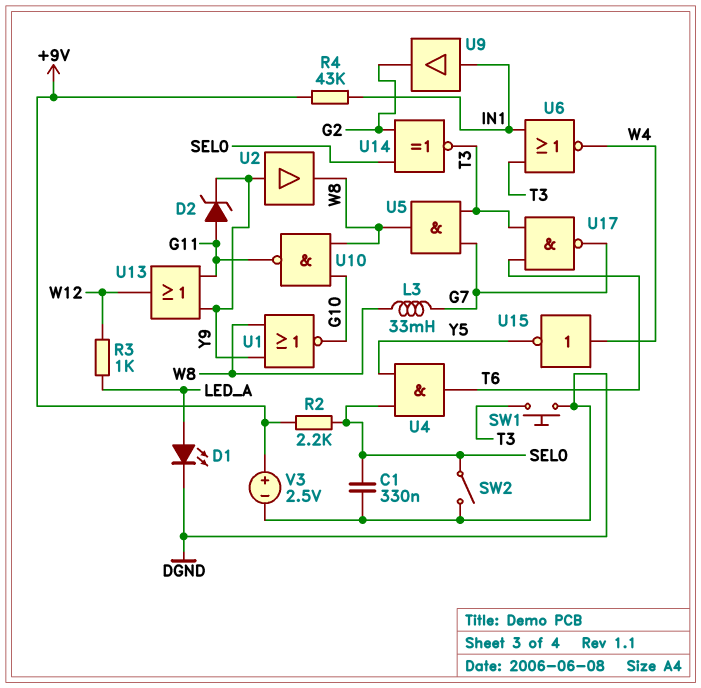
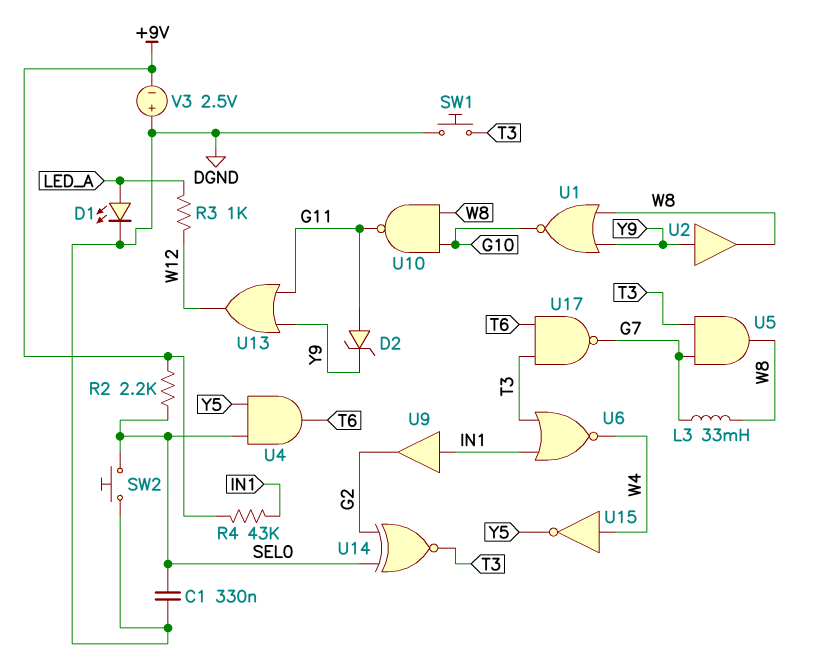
SW2: switch (DGND, SEL0) -> button (DGND, SEL0)
V3: 2.5V (plus +9V, minus DGND) -> 2.5V (plus DGND, minus +9V)

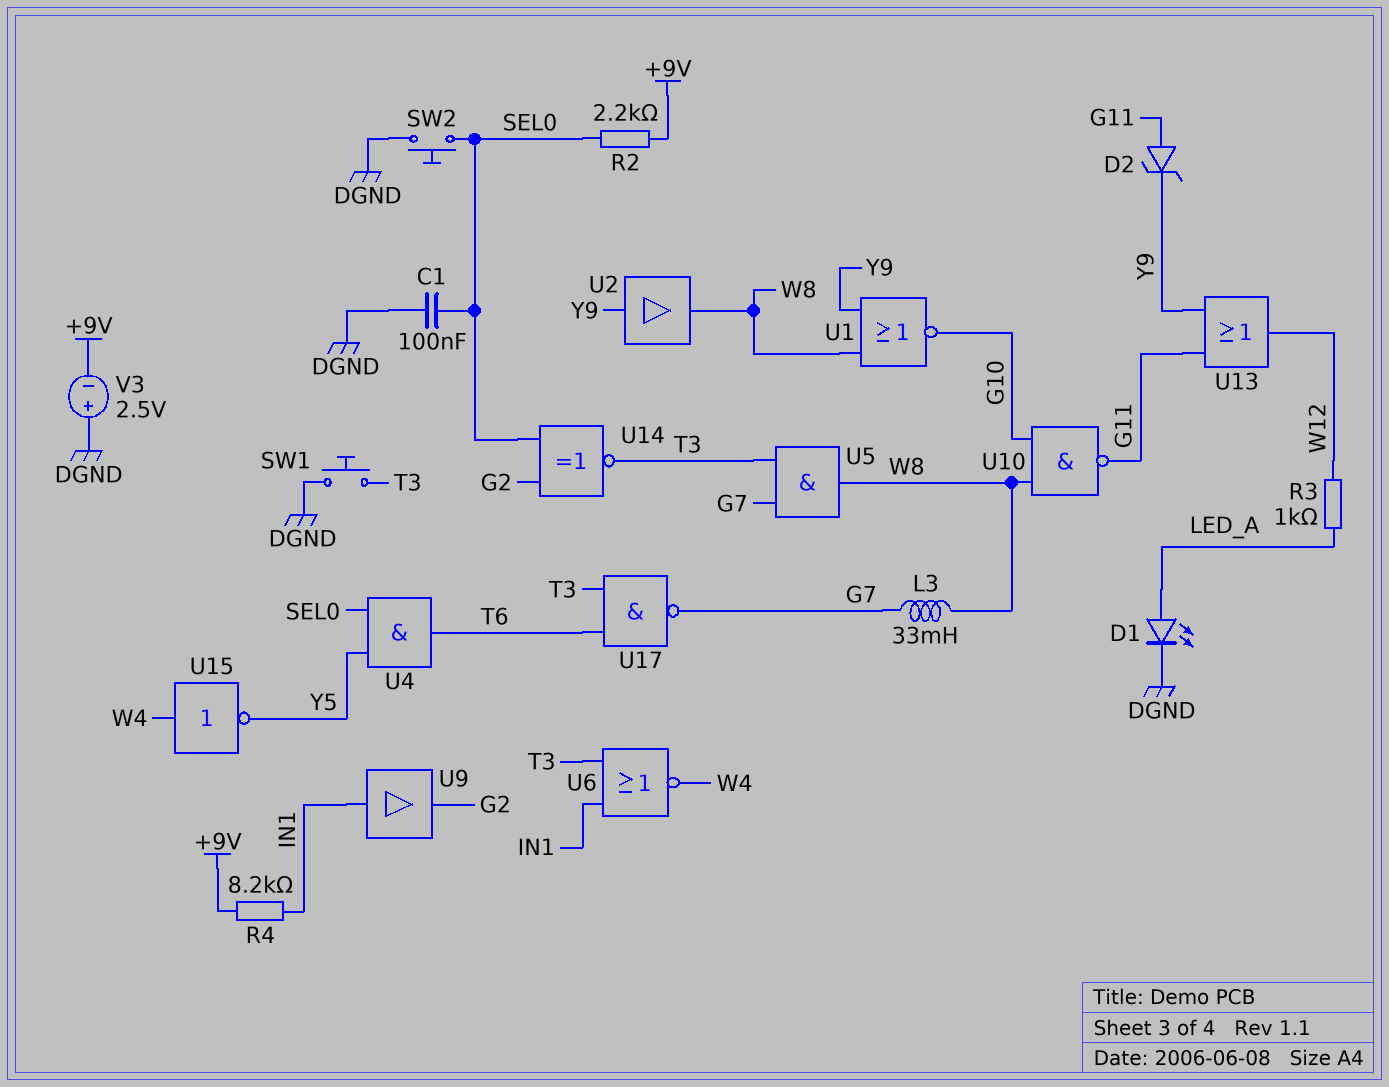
C1: 330nF (DGND, SEL0) -> 100nF (DGND, SEL0)
R4: 43k (+9V, IN1) -> 8.2k (+9V, IN1)

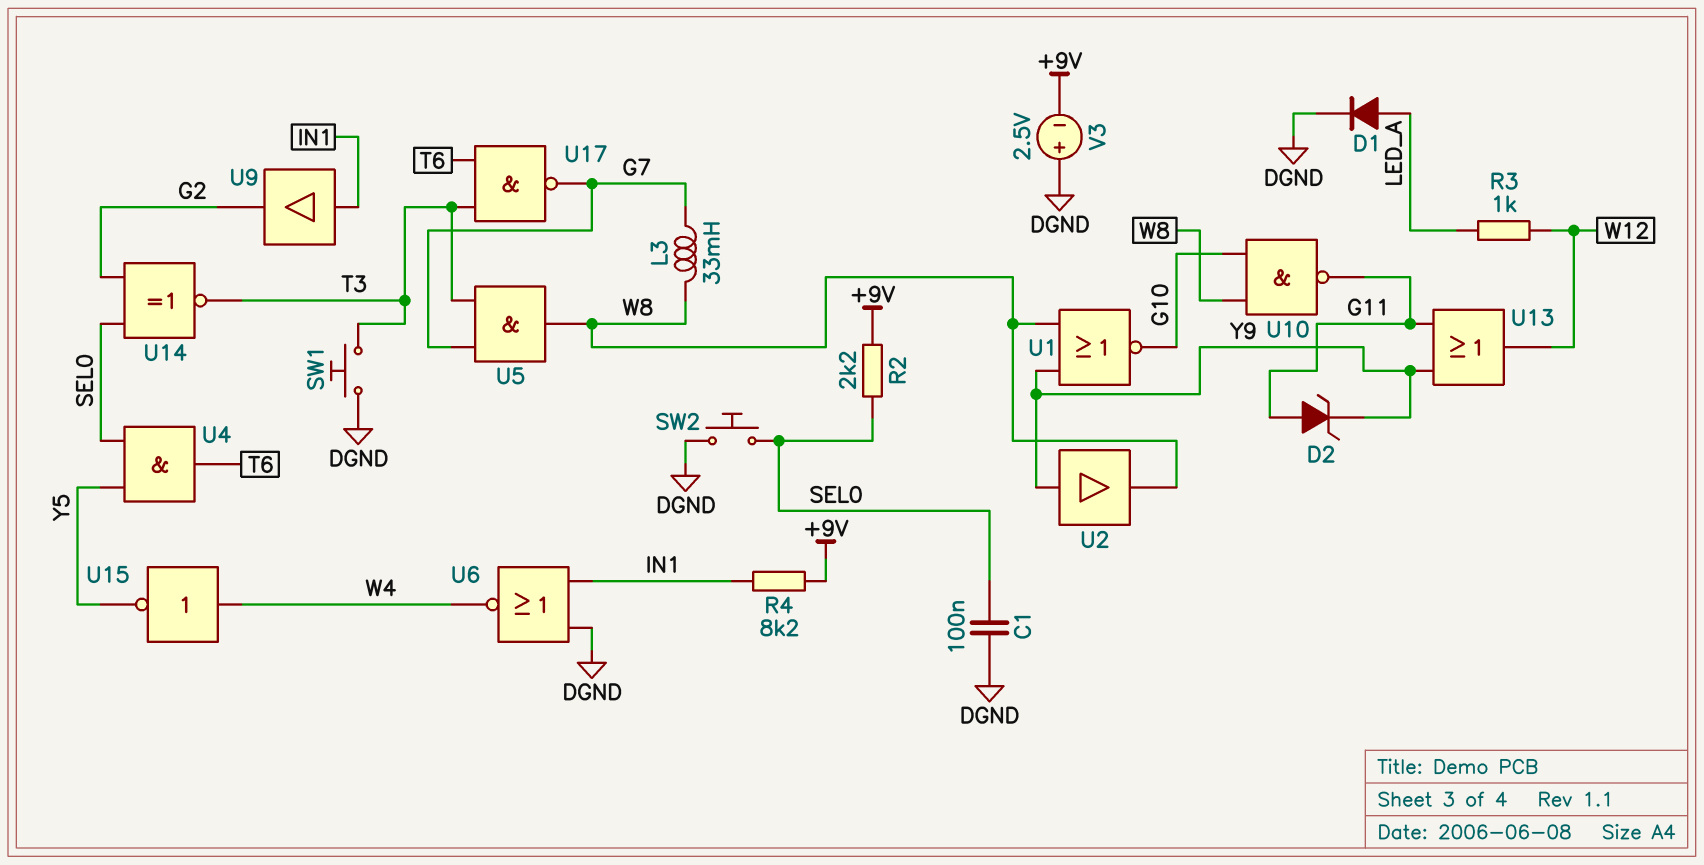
D1: LED (A LED_A, K DGND) -> diode (A LED_A, K DGND)
U6: NOR (in IN1, in T3, out W4) -> NOR (in DGND, in IN1, out W4)

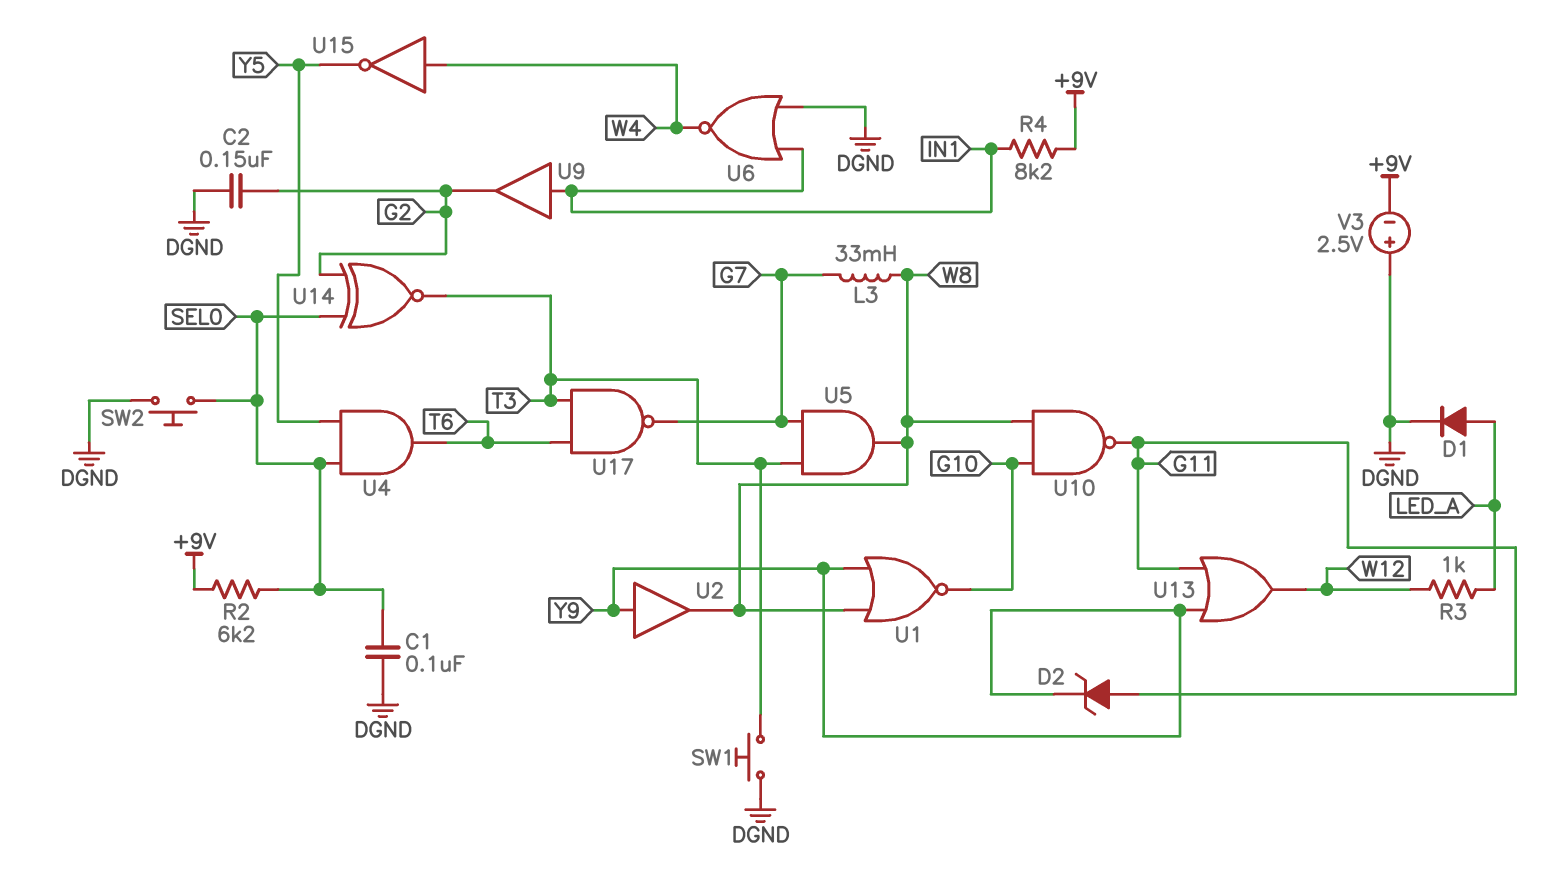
C2: none -> 150nF (DGND, G2)
R2: 2.2k (+9V, SEL0) -> 6.2k (+9V, SEL0)

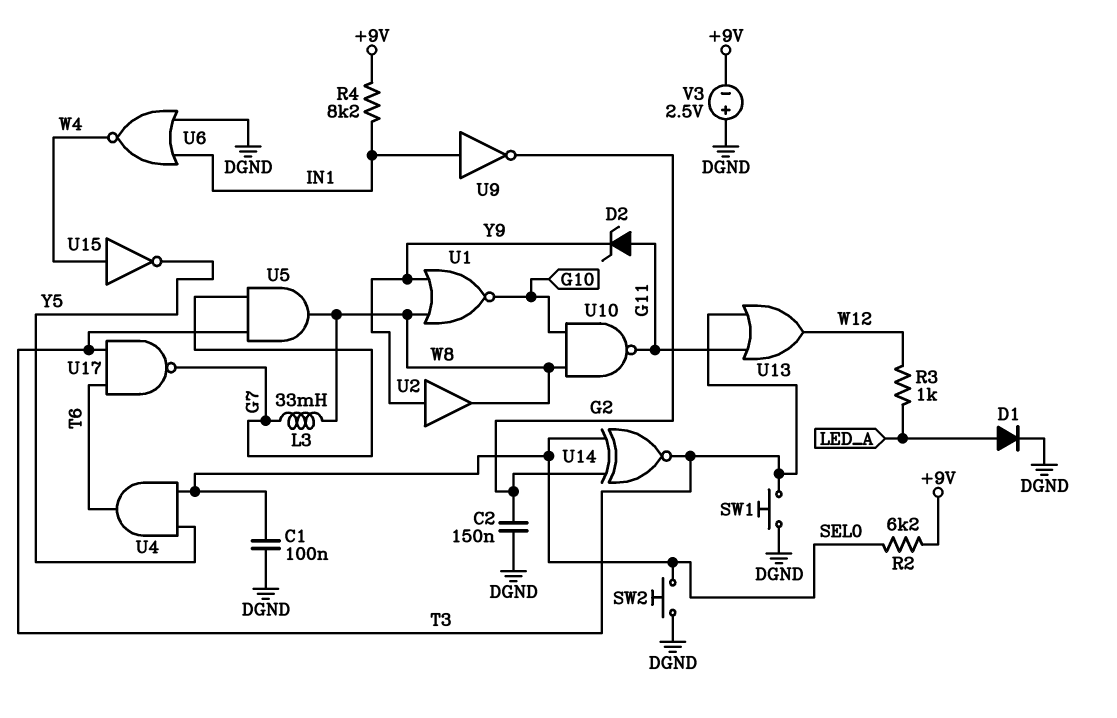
U9: buffer (in IN1, out G2) -> NOT (in IN1, out G2)
U13: OR (in G11, in Y9, out W12) -> OR (in G11, in T3, out W12)

